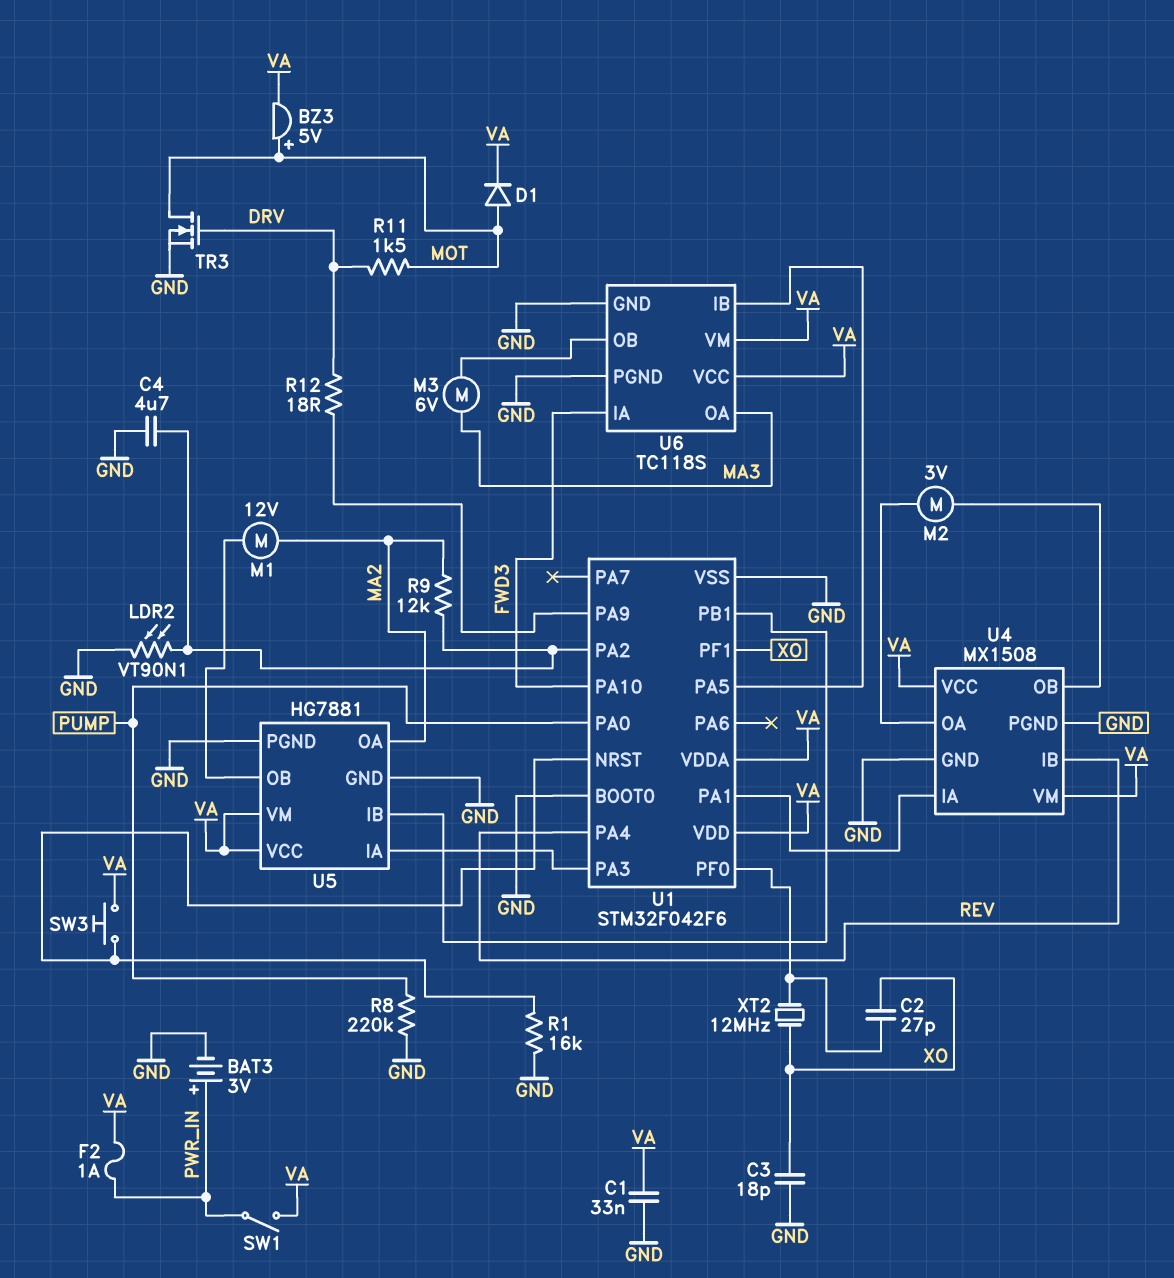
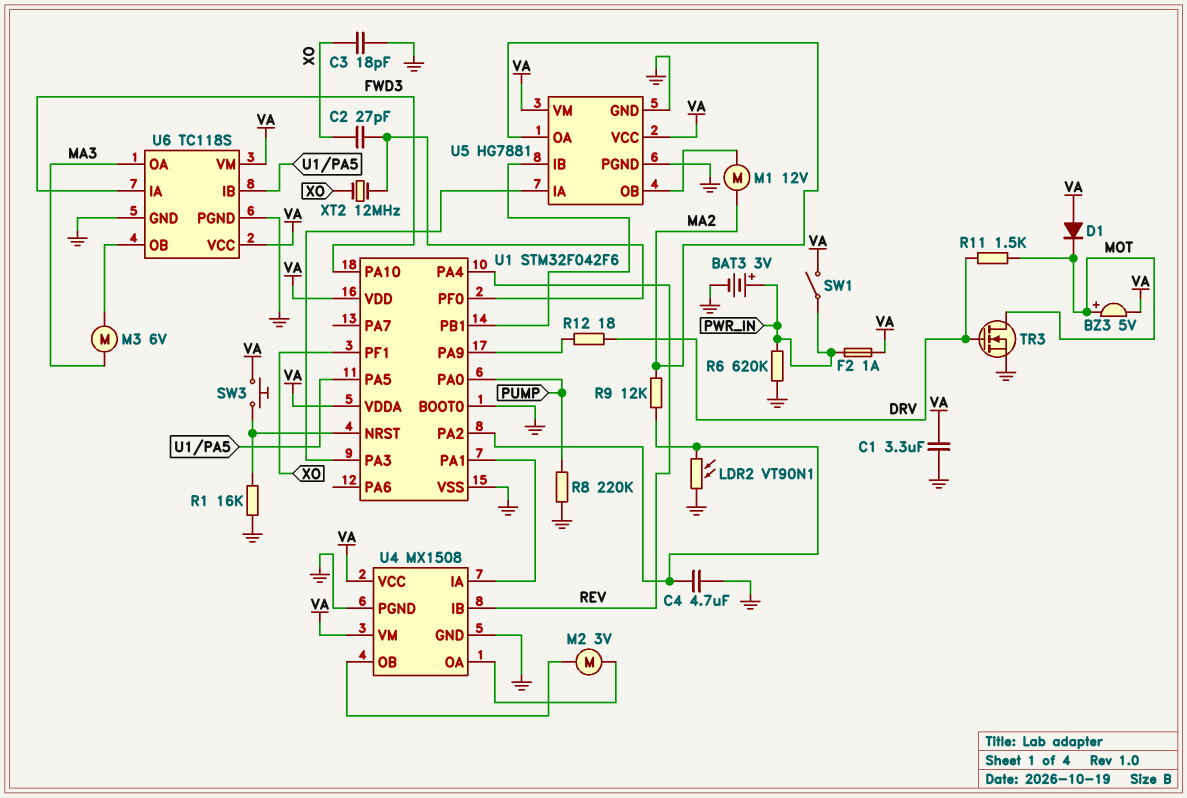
C1: 33nF (GND, VA) -> 3.3uF (GND, VA)
D1: diode (A MOT, K VA) -> diode (A VA, K MOT)
R6: none -> 620k (GND, PWR_IN)

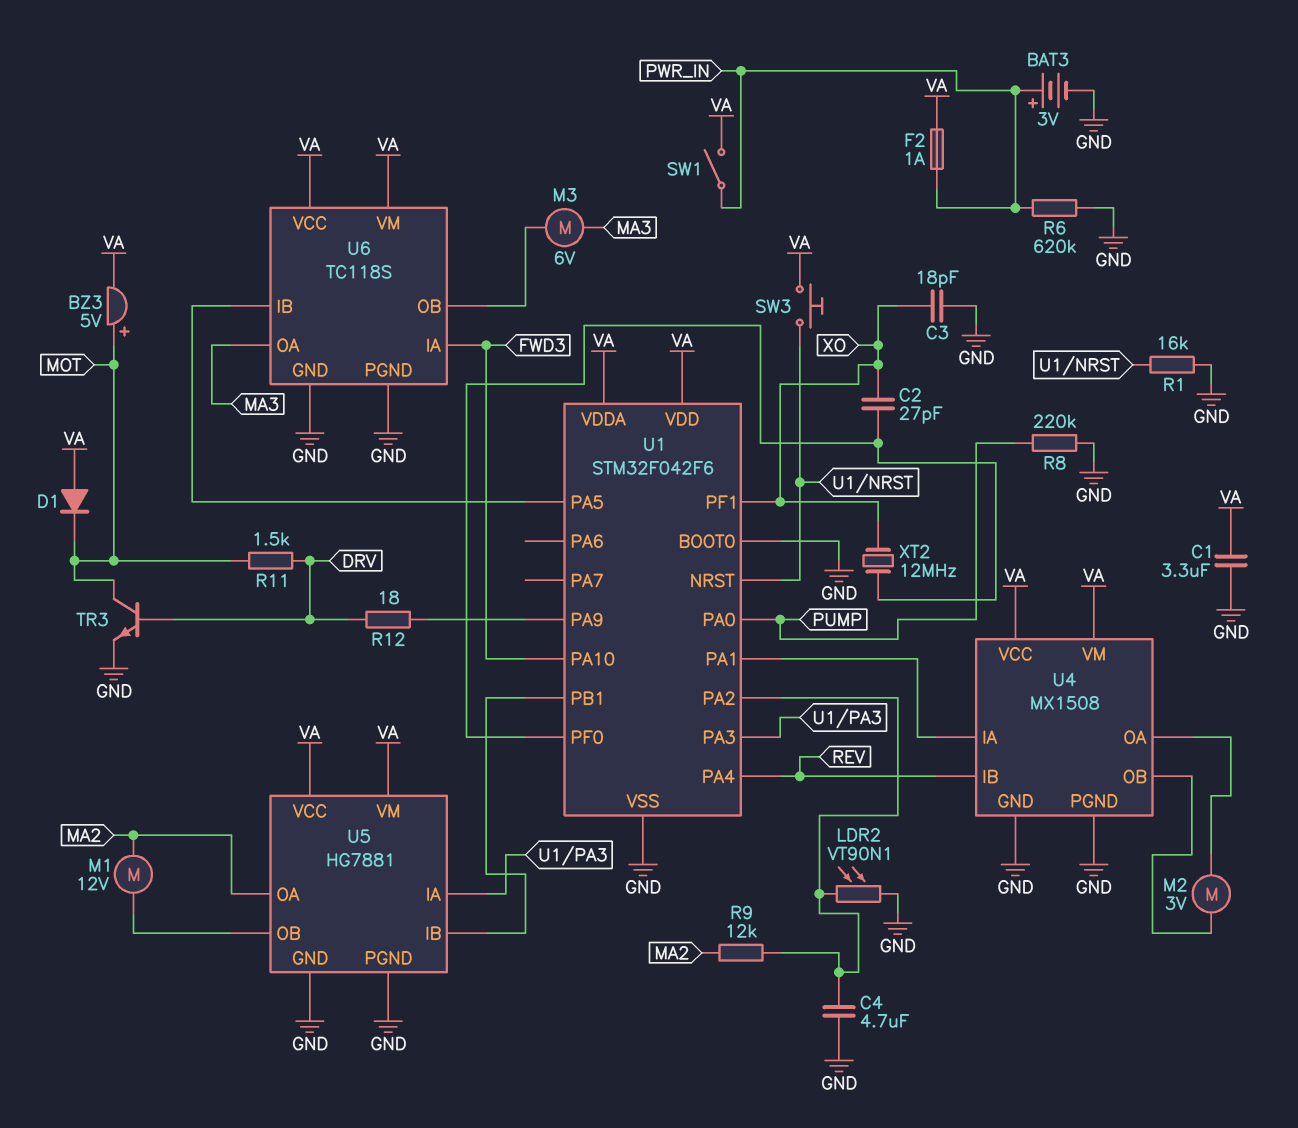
TR3: NMOS (G DRV, D MOT, S GND) -> NPN (B DRV, C MOT, E GND)

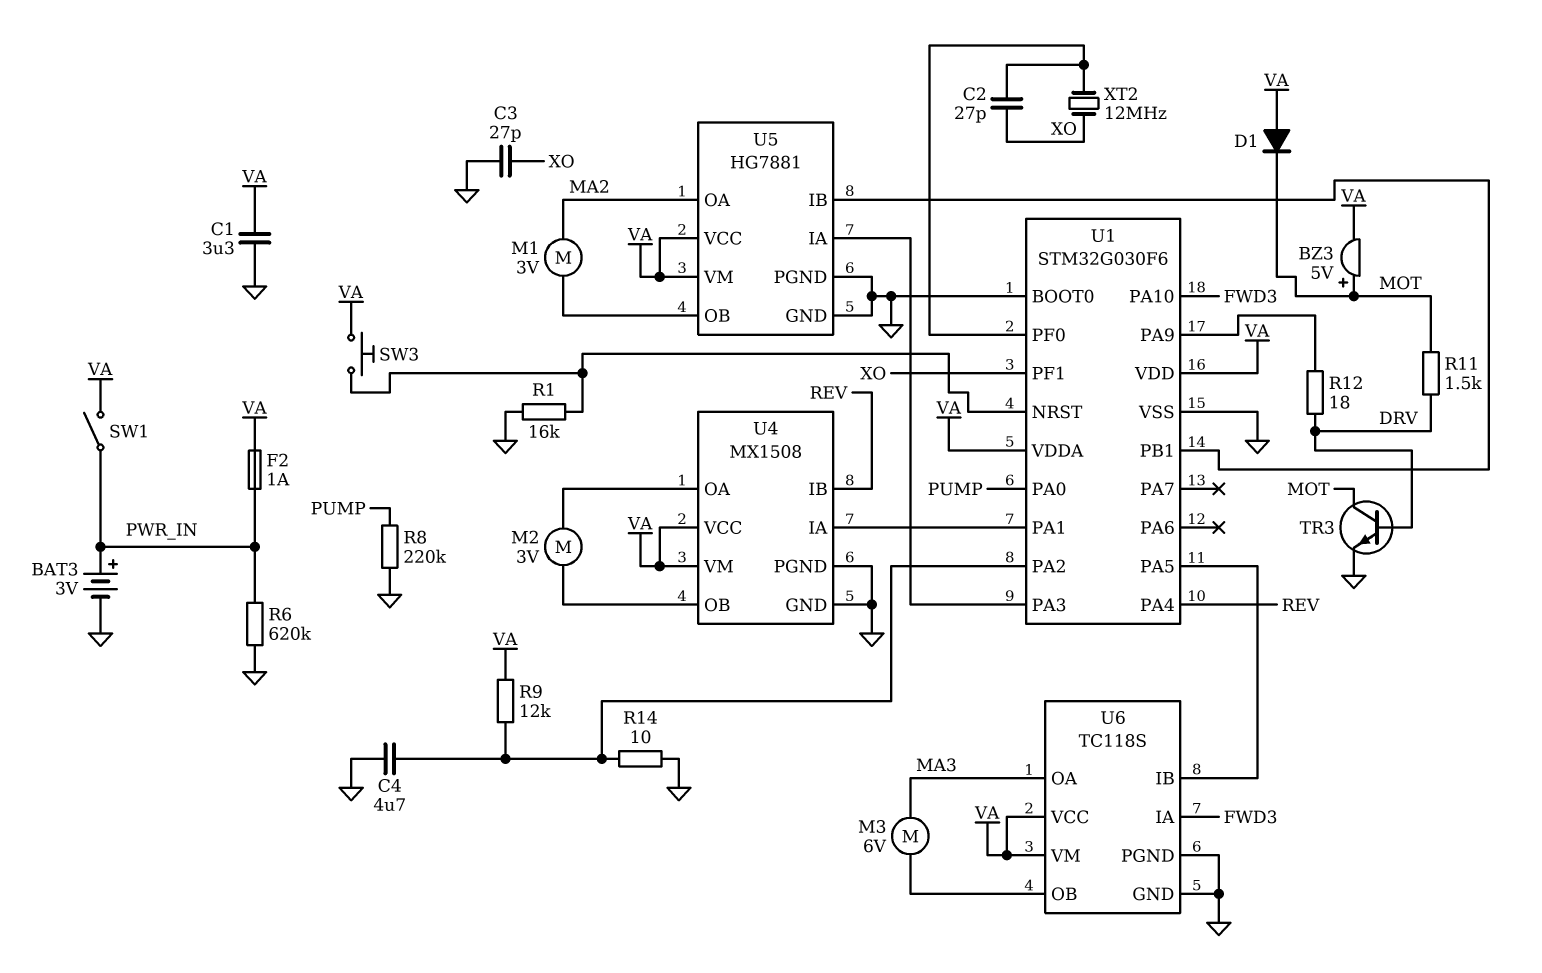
C3: 18pF (GND, XO) -> 27pF (GND, XO)
LDR2: VT90N1 (GND, U1/PA2) -> none
M1: motor 12V (MA2, U5/OB) -> motor 3V (MA2, U5/OB)
R9: 12k (MA2, U1/PA2) -> 12k (U1/PA2, VA)
R14: none -> 10 (GND, U1/PA2)
U1: STM32F042F6 -> STM32G030F6

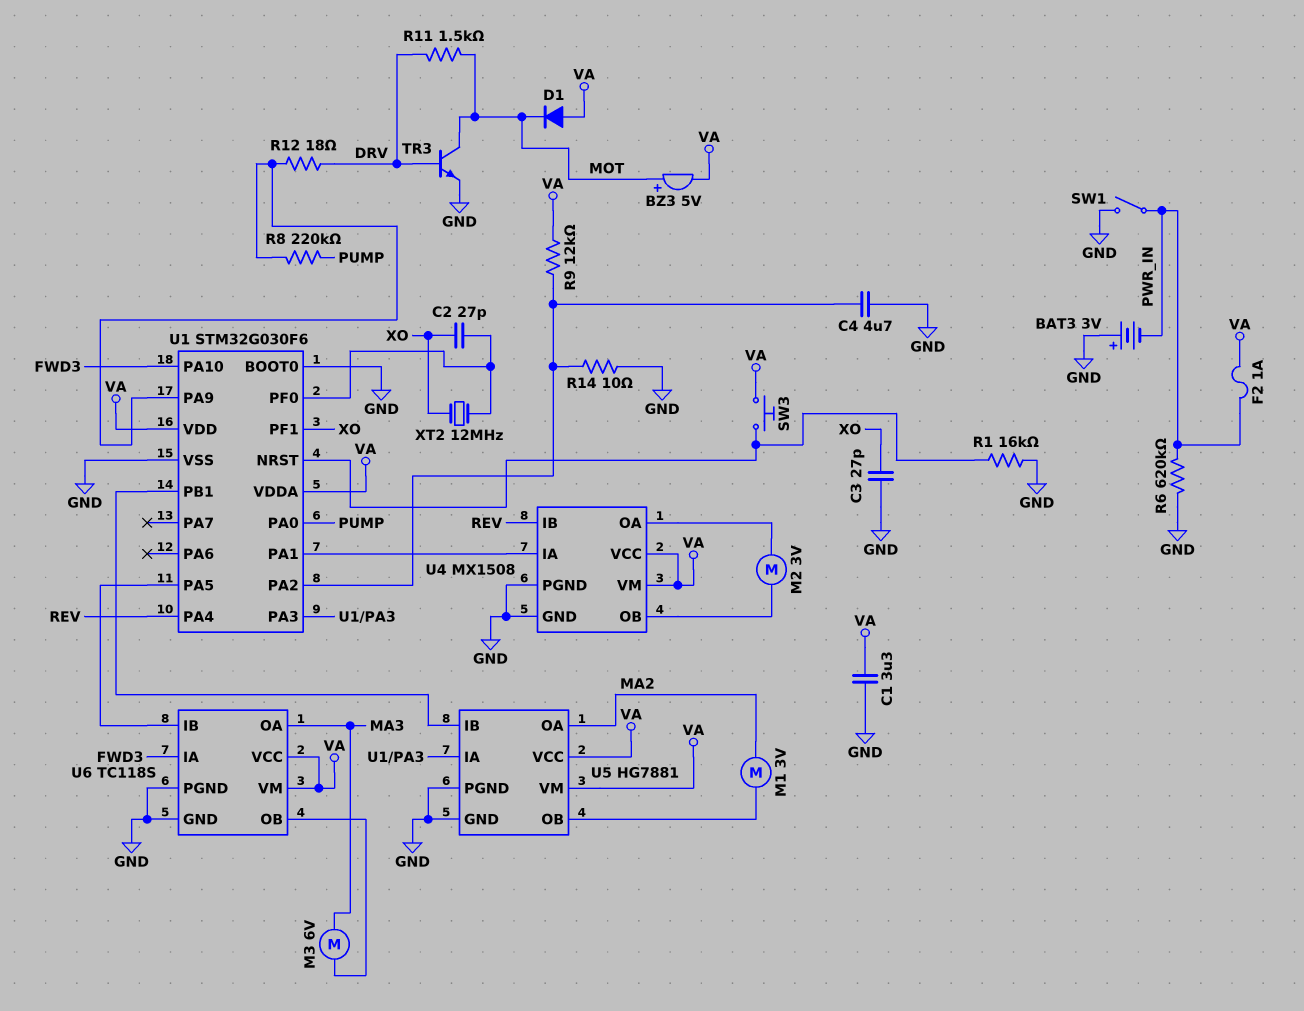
BAT3: 3V (plus PWR_IN, minus GND) -> 3V (plus GND, minus PWR_IN)
R8: 220k (GND, PUMP) -> 220k (PUMP, U1/PA9)
SW1: switch (PWR_IN, VA) -> switch (GND, PWR_IN)

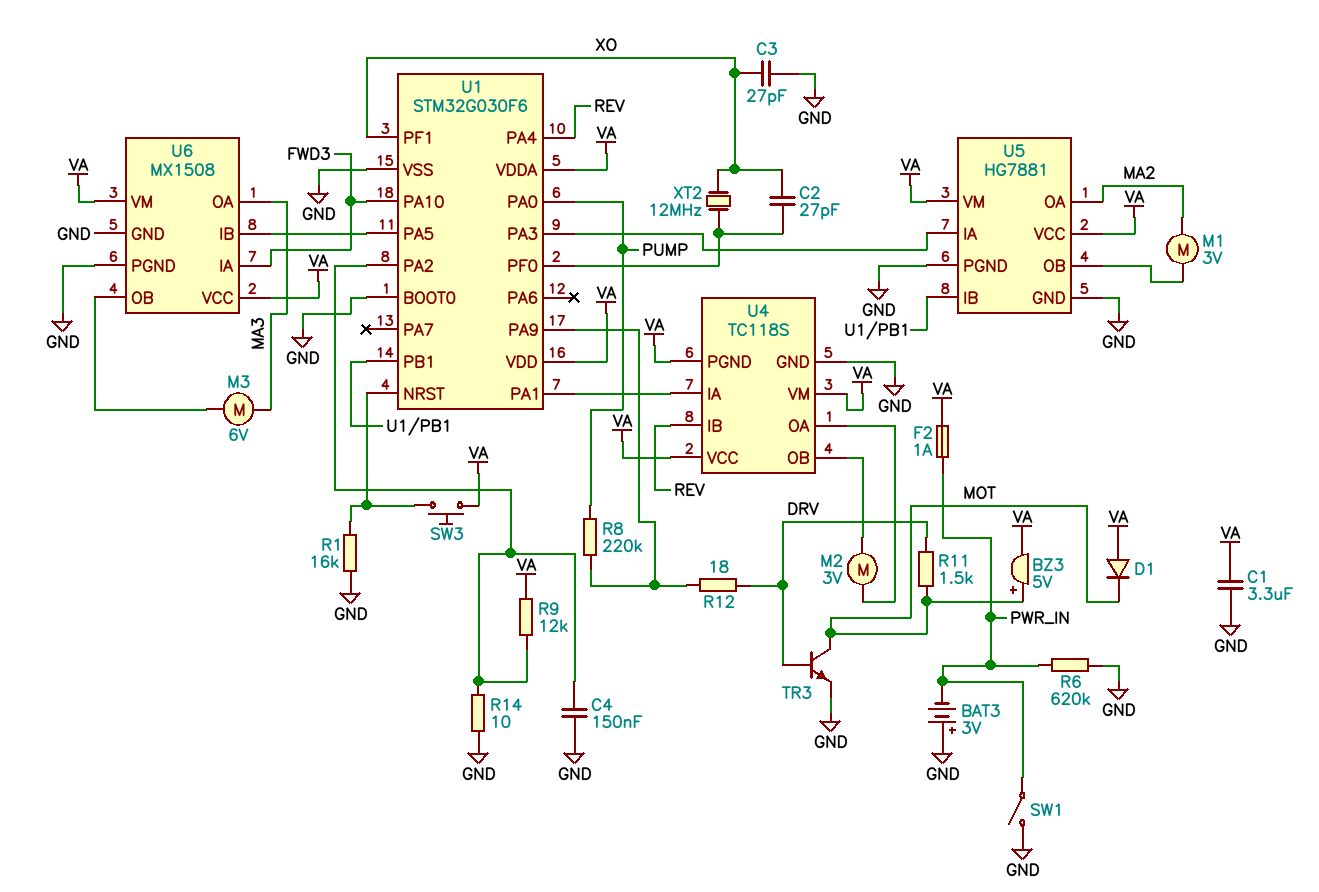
C4: 4.7uF (GND, U1/PA2) -> 150nF (GND, U1/PA2)
U4: MX1508 -> TC118S
U4 pin PGND: GND -> VA
U6: TC118S -> MX1508

